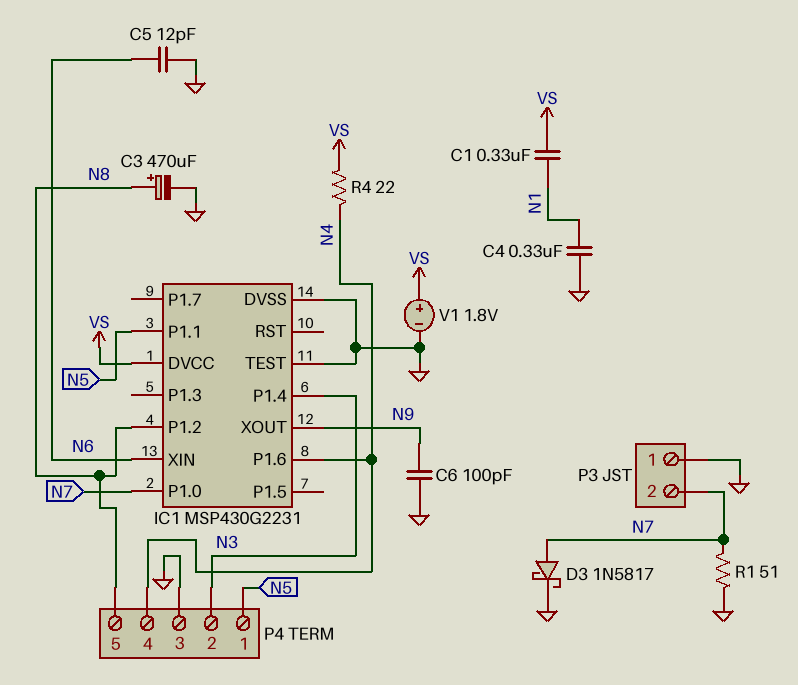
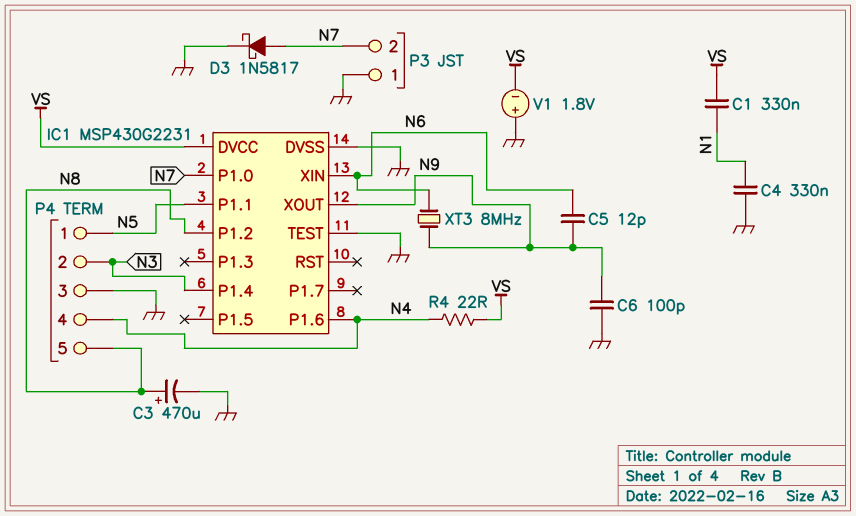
C5: 12pF (GND, N6) -> 12pF (N6, N9)
R1: 51 (GND, N7) -> none
V1: 1.8V (plus VS, minus GND) -> 1.8V (plus GND, minus VS)
XT3: none -> 8MHz (N6, N9)

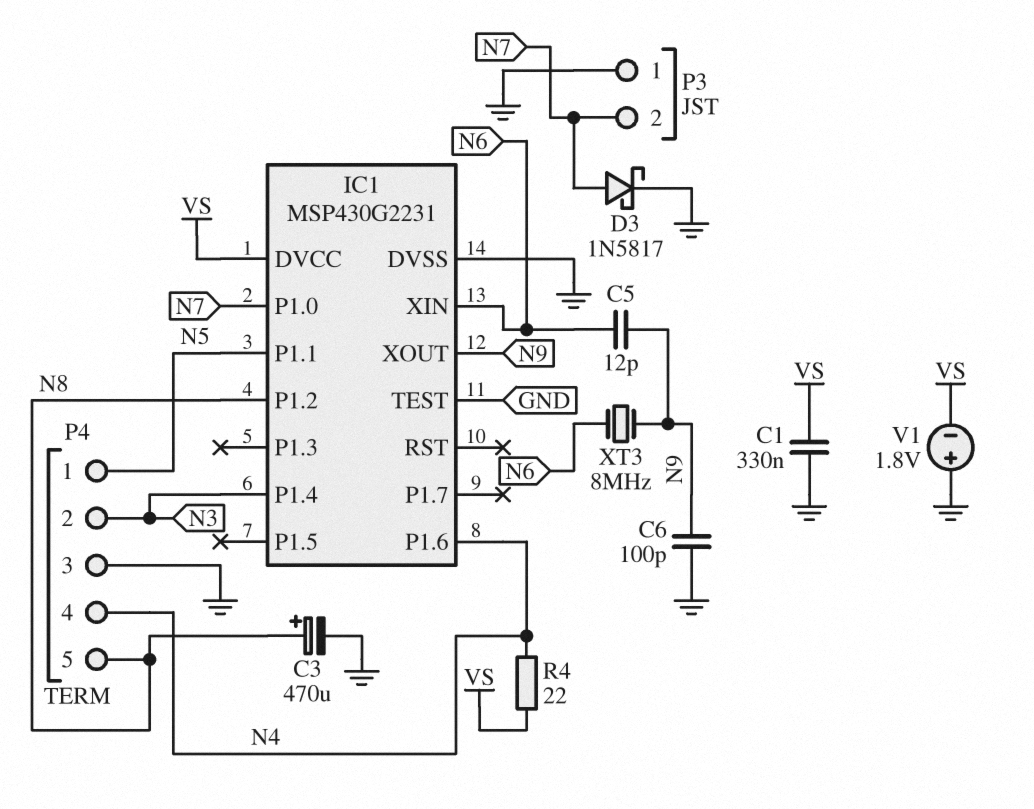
C1: 330nF (N1, VS) -> 330nF (GND, VS)
C4: 330nF (GND, N1) -> none

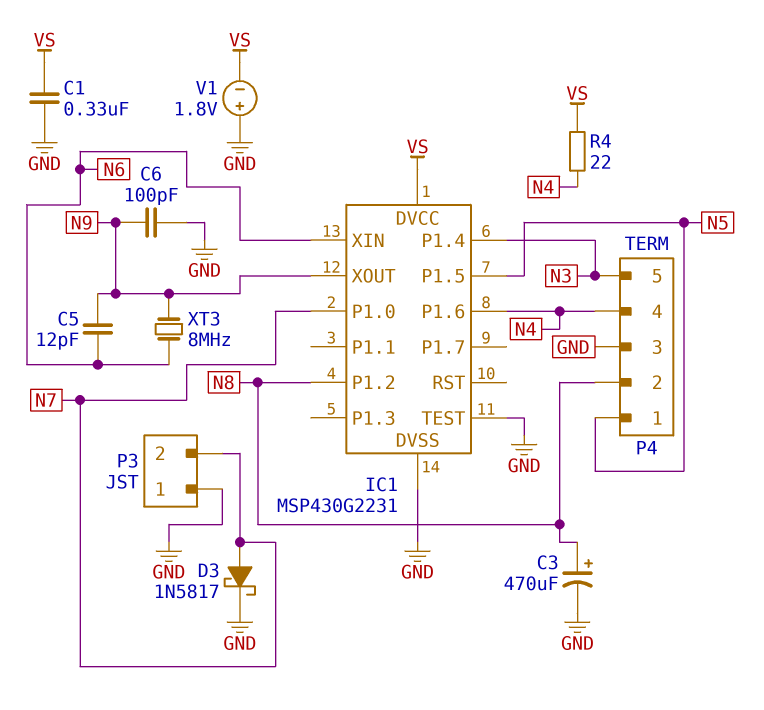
IC1 pin P1.1: N5 -> none
IC1 pin P1.5: none -> N5
P4 pin 2: N3 -> N8
P4 pin 5: N8 -> N3

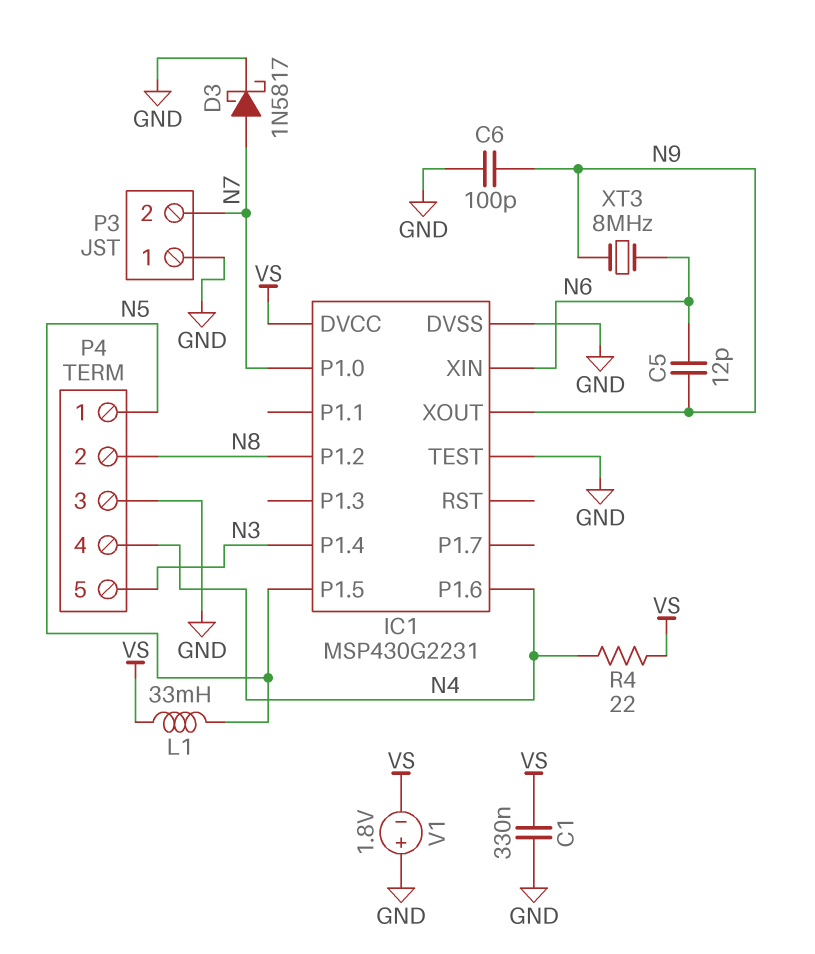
C3: 470uF (plus N8, minus GND) -> none
L1: none -> 33mH (N5, VS)

